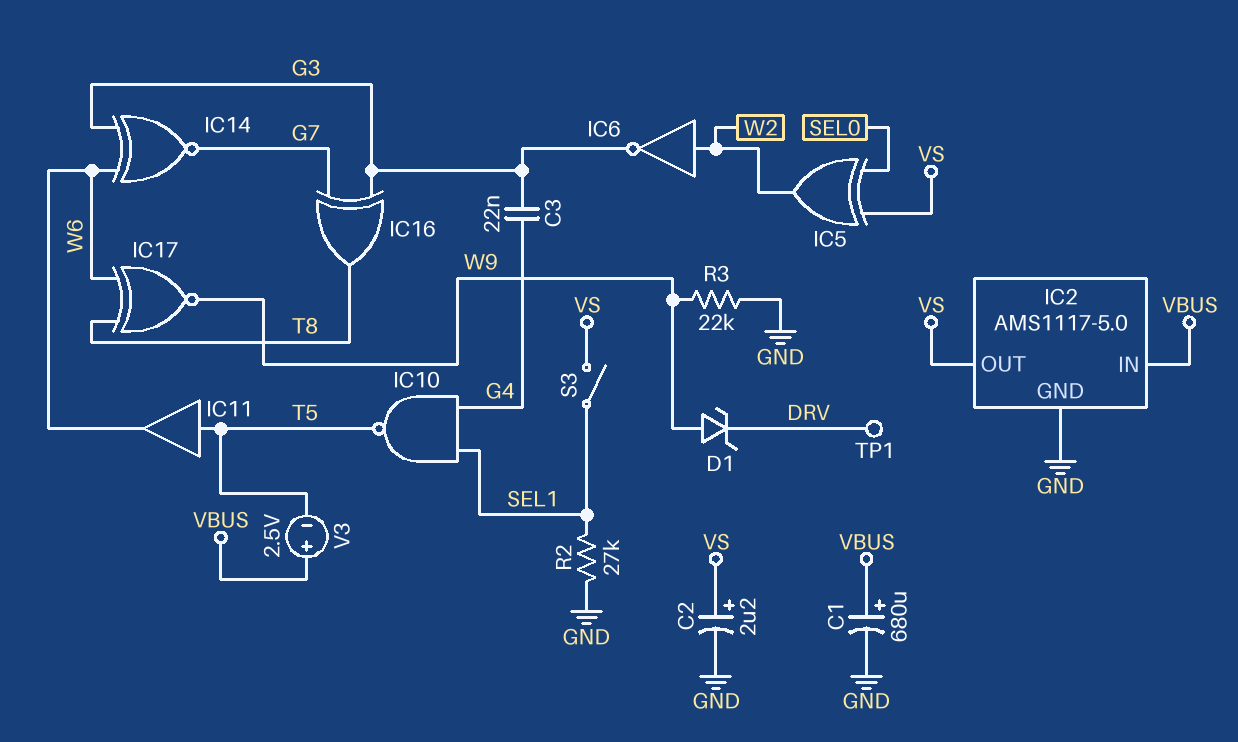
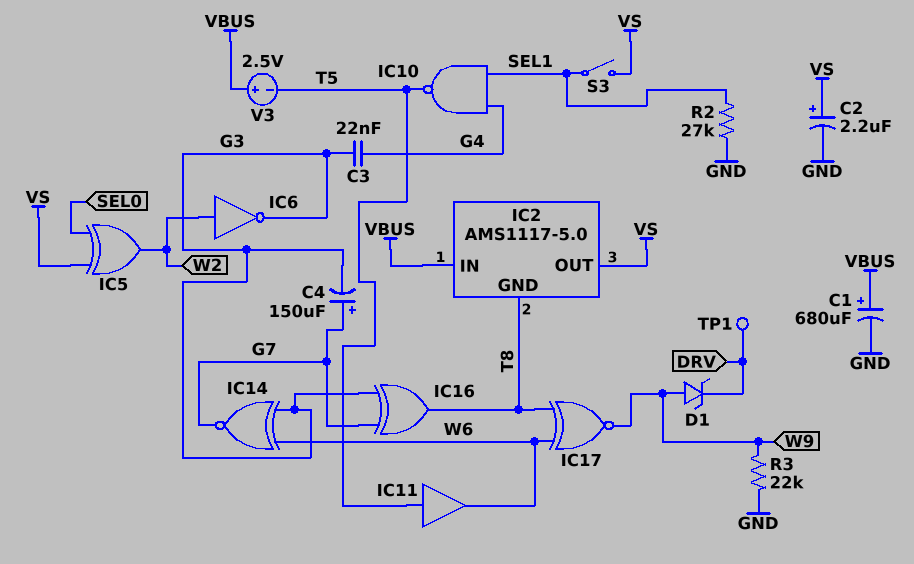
C4: none -> 150uF (plus G7, minus G3)
IC2 pin GND: GND -> T8

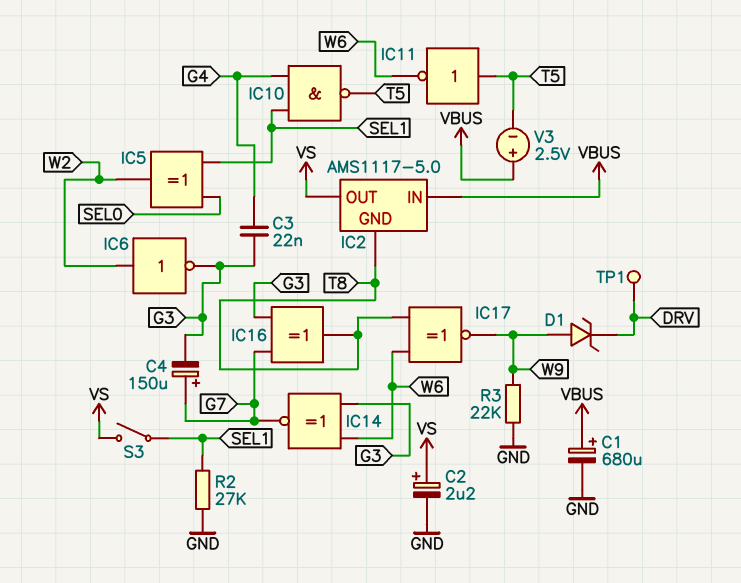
IC5: XOR (in SEL0, in VS, out W2) -> XOR (in SEL0, in SEL1, out W2)
IC11: buffer (in T5, out W6) -> NOT (in T5, out W6)

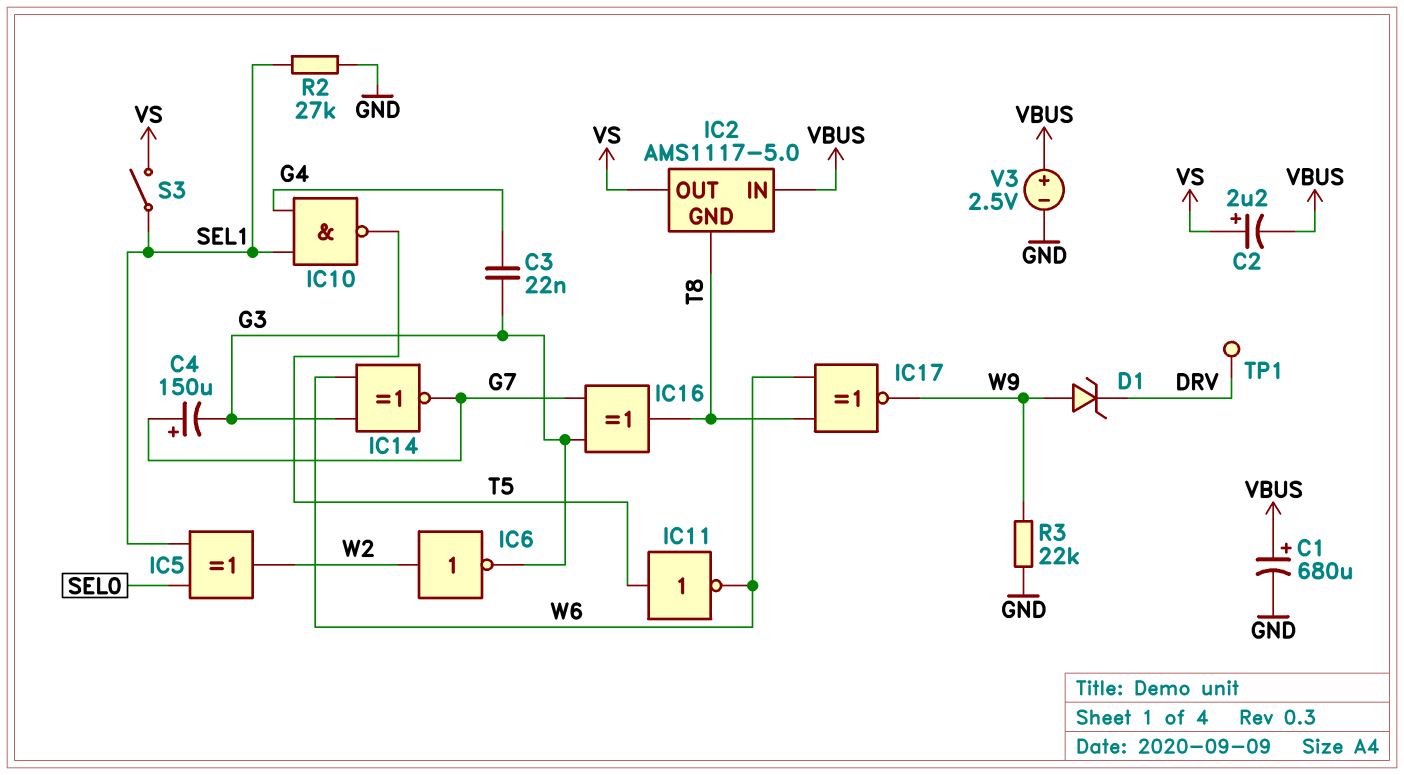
C2: 2.2uF (plus VS, minus GND) -> 2.2uF (plus VS, minus VBUS)
V3: 2.5V (plus VBUS, minus T5) -> 2.5V (plus VBUS, minus GND)

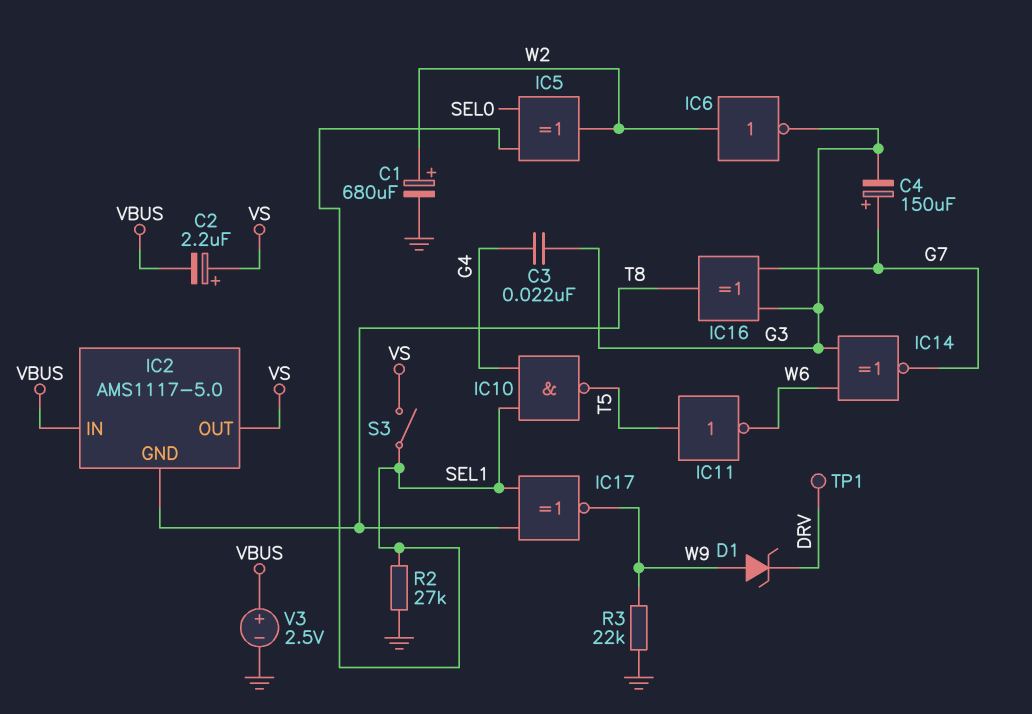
C1: 680uF (plus VBUS, minus GND) -> 680uF (plus W2, minus GND)
IC17: XNOR (in T8, in W6, out W9) -> XNOR (in SEL1, in T8, out W9)

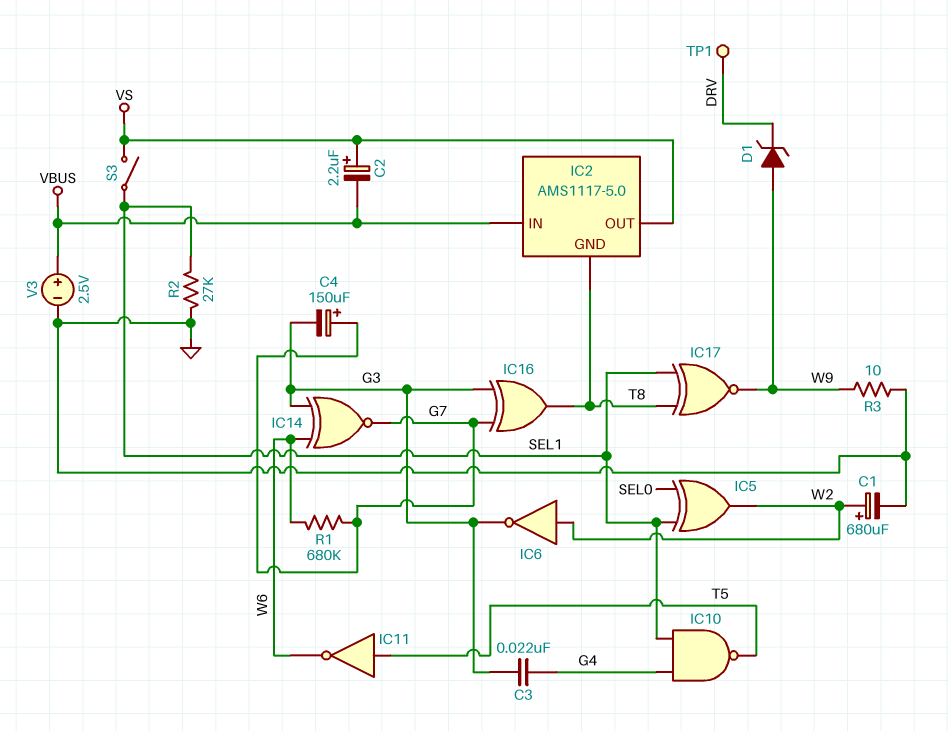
R1: none -> 680k (G7, W6)
R3: 22k (GND, W9) -> 10 (GND, W9)

